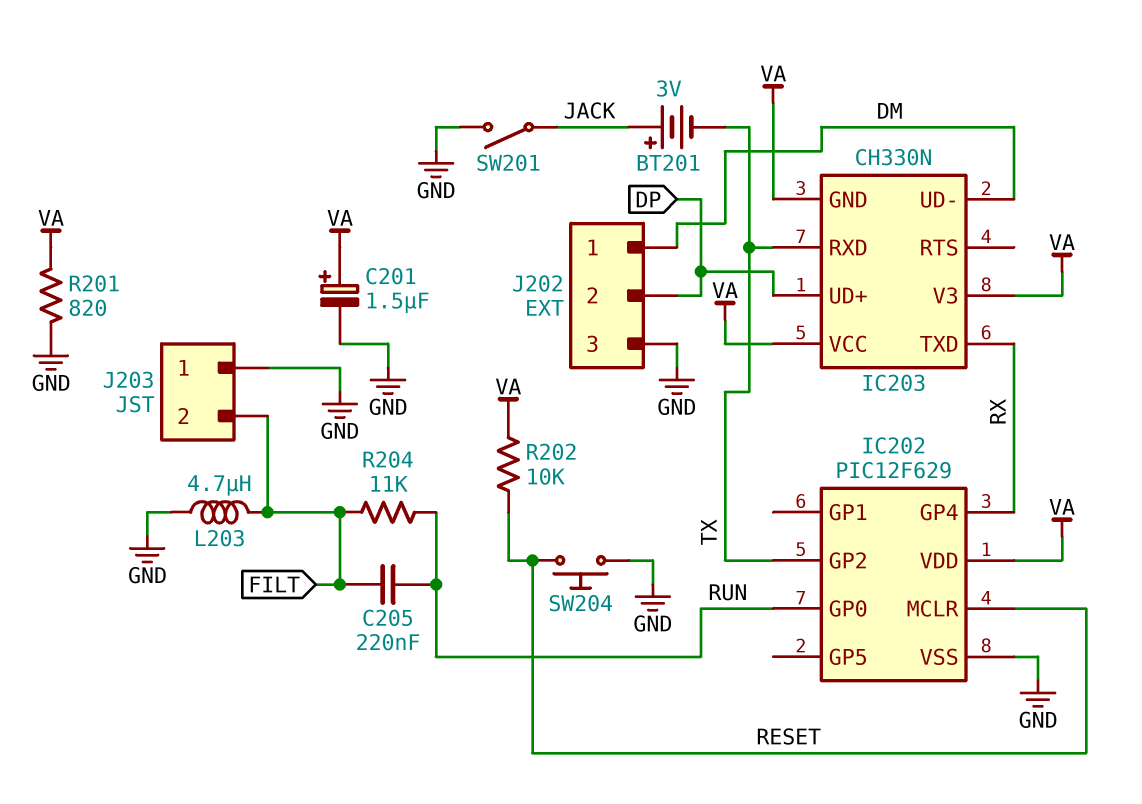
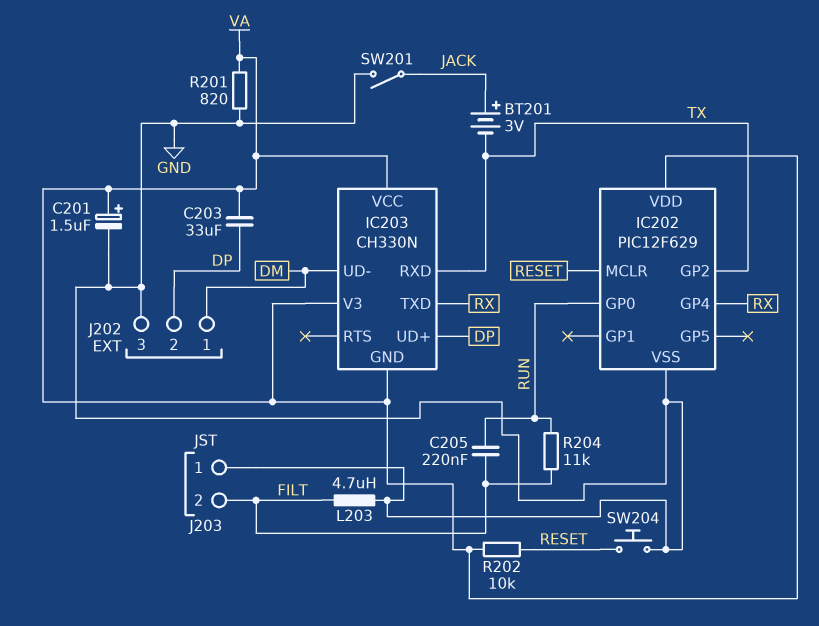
C203: none -> 33uF (DP, VA)

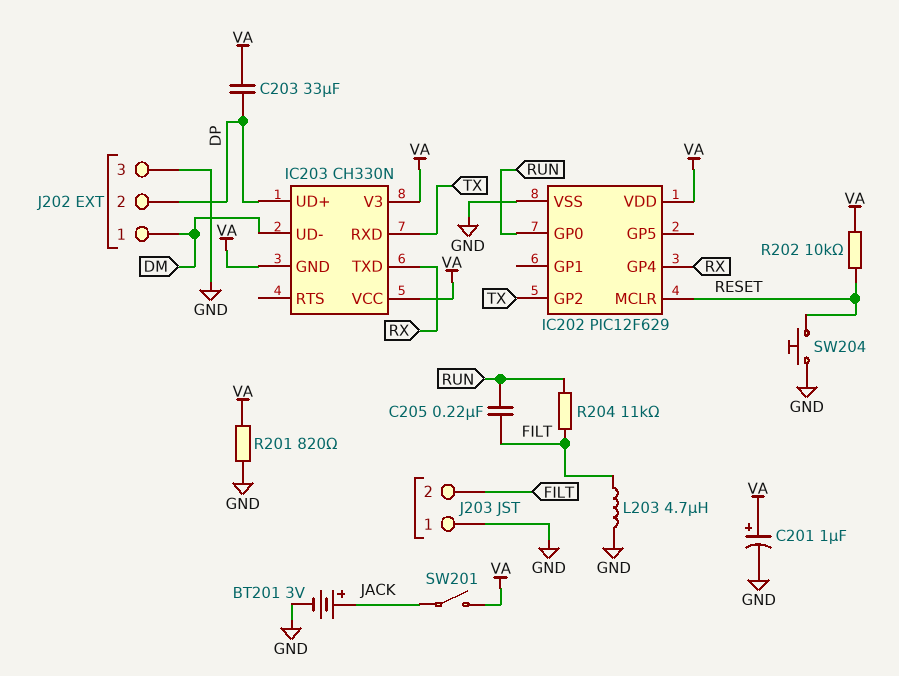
BT201: 3V (plus JACK, minus TX) -> 3V (plus JACK, minus GND)
C201: 1.5uF (plus VA, minus GND) -> 1uF (plus VA, minus GND)
SW201: switch (GND, JACK) -> switch (JACK, VA)

